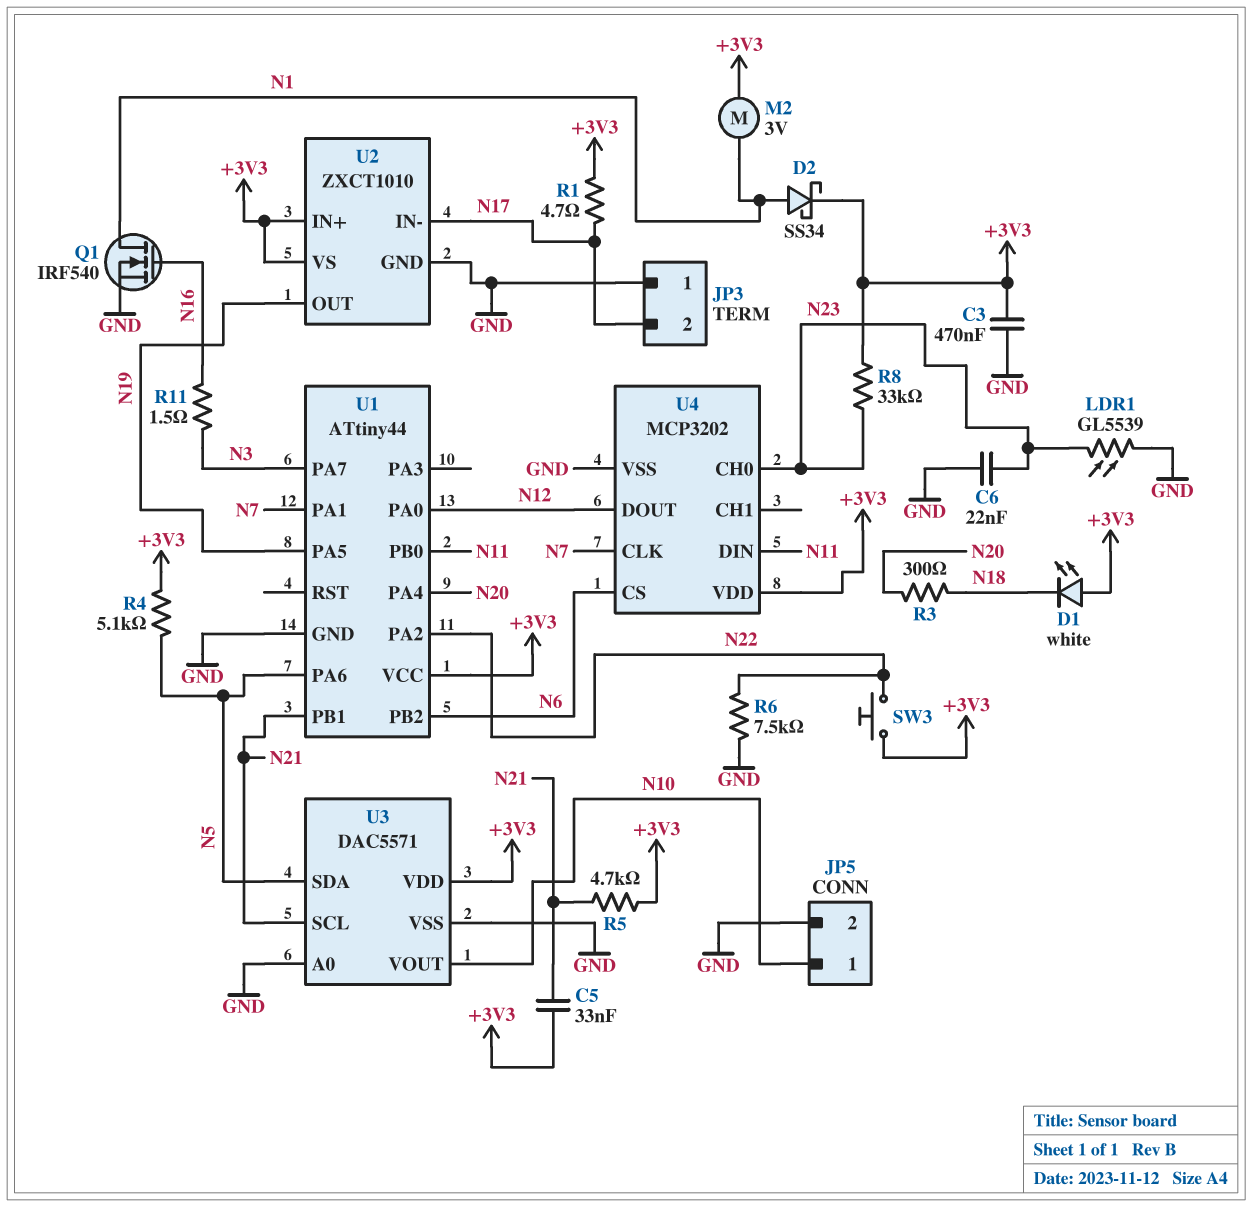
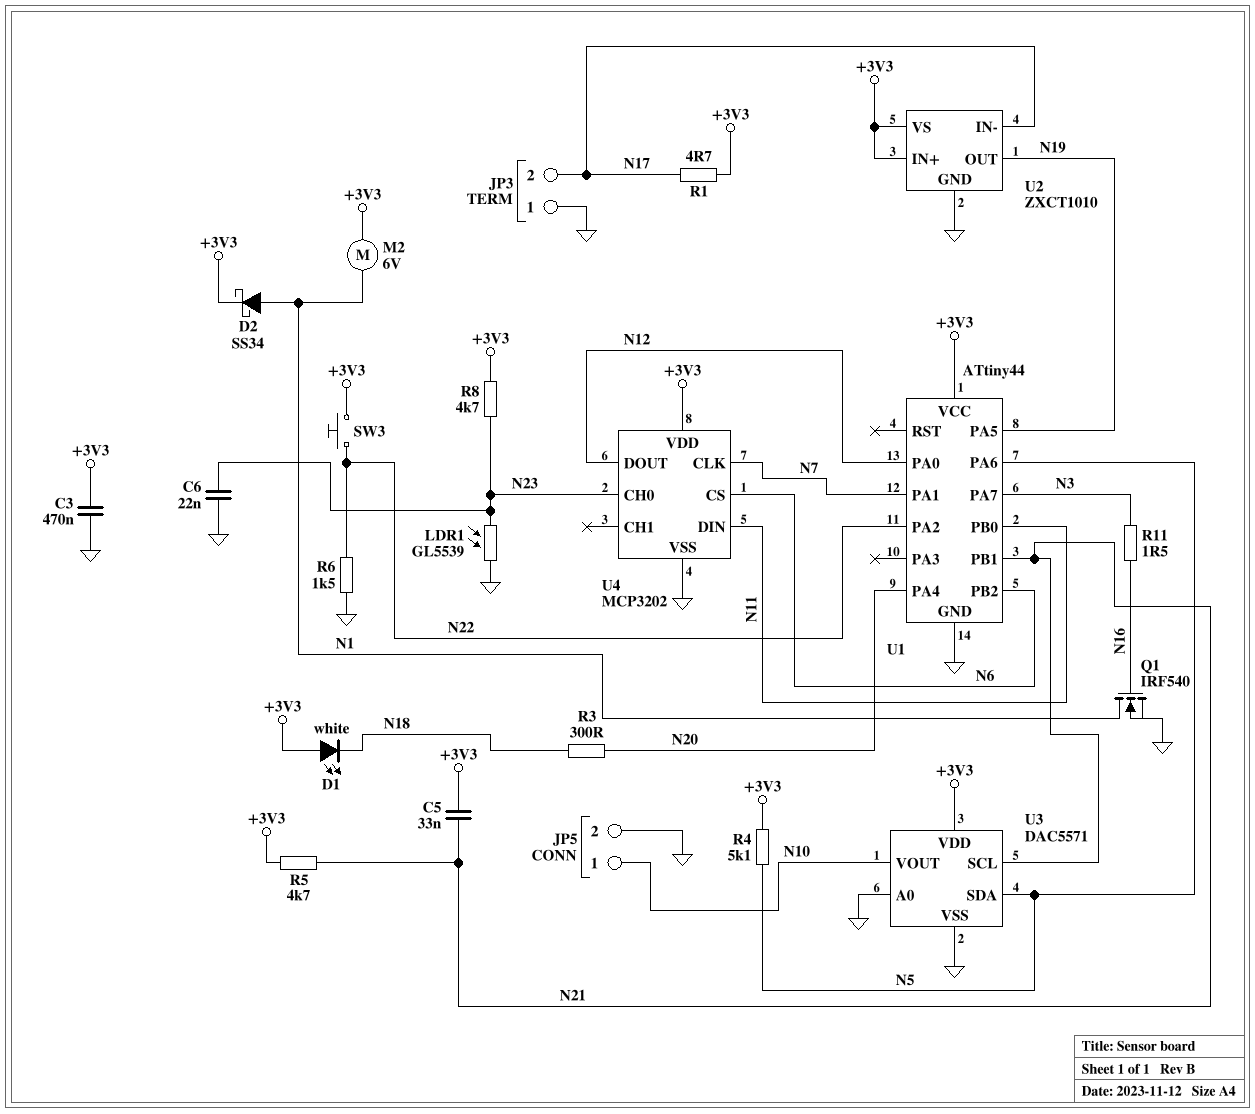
M2: motor 3V (+3V3, N1) -> motor 6V (+3V3, N1)
R6: 7.5k (GND, N22) -> 1.5k (GND, N22)
R8: 33k (+3V3, N23) -> 4.7k (+3V3, N23)

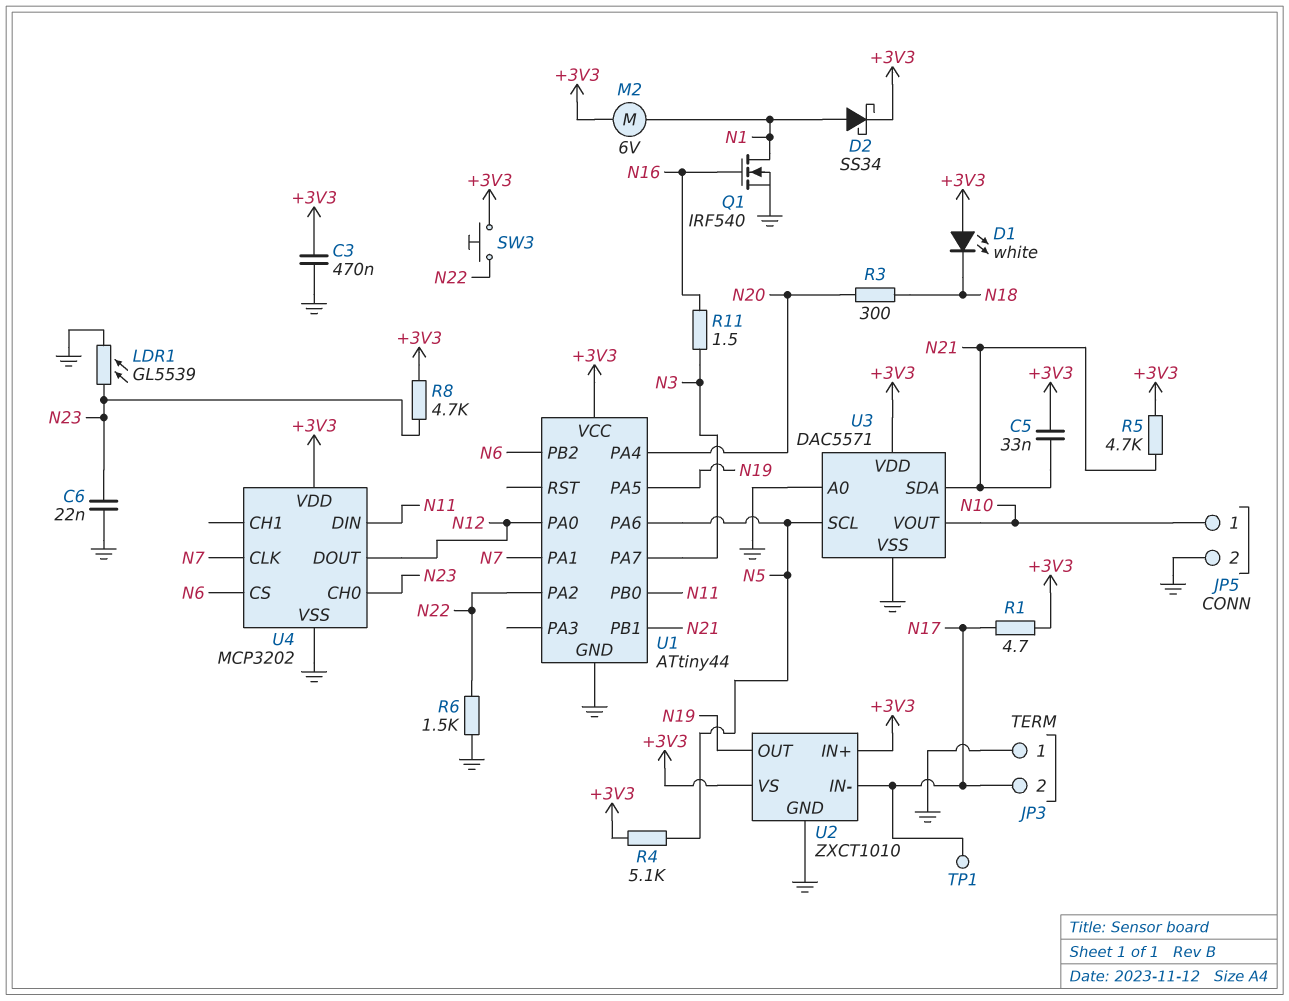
TP1: none -> test point (N17)
U3 pin SCL: N21 -> N5
U3 pin SDA: N5 -> N21

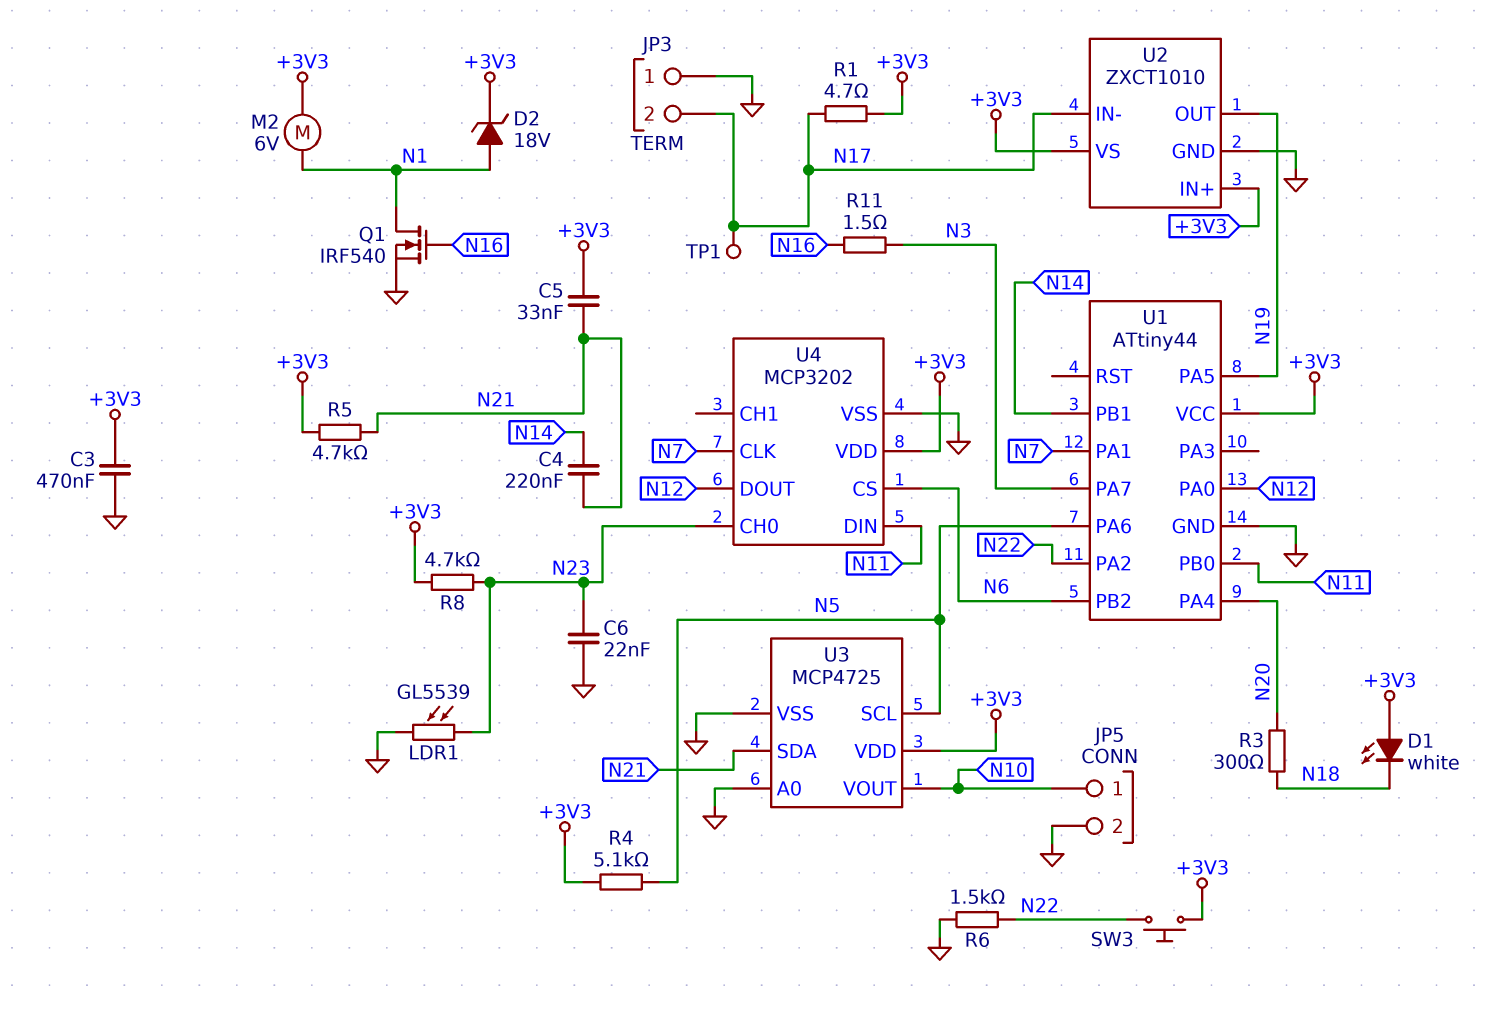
C4: none -> 220nF (N14, N21)
D2: schottky SS34 (A N1, K +3V3) -> zener 18V (A N1, K +3V3)
U1 pin PB1: N21 -> N14
U3: DAC5571 -> MCP4725

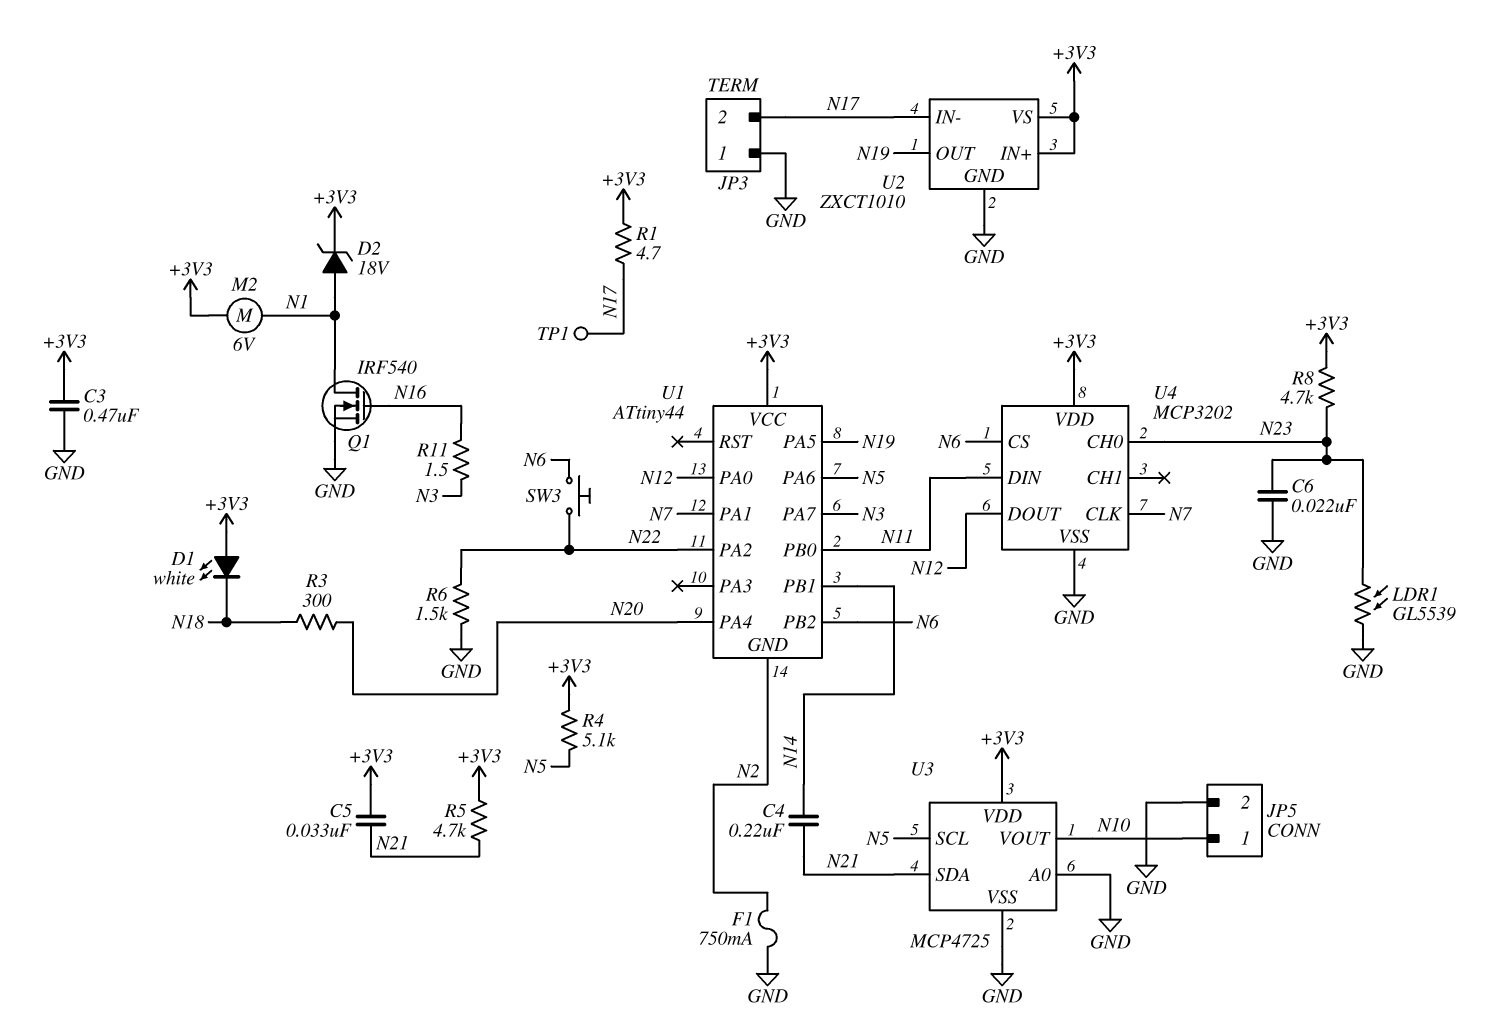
F1: none -> 750mA (GND, N2)
SW3: button (+3V3, N22) -> button (N6, N22)
U1 pin GND: GND -> N2

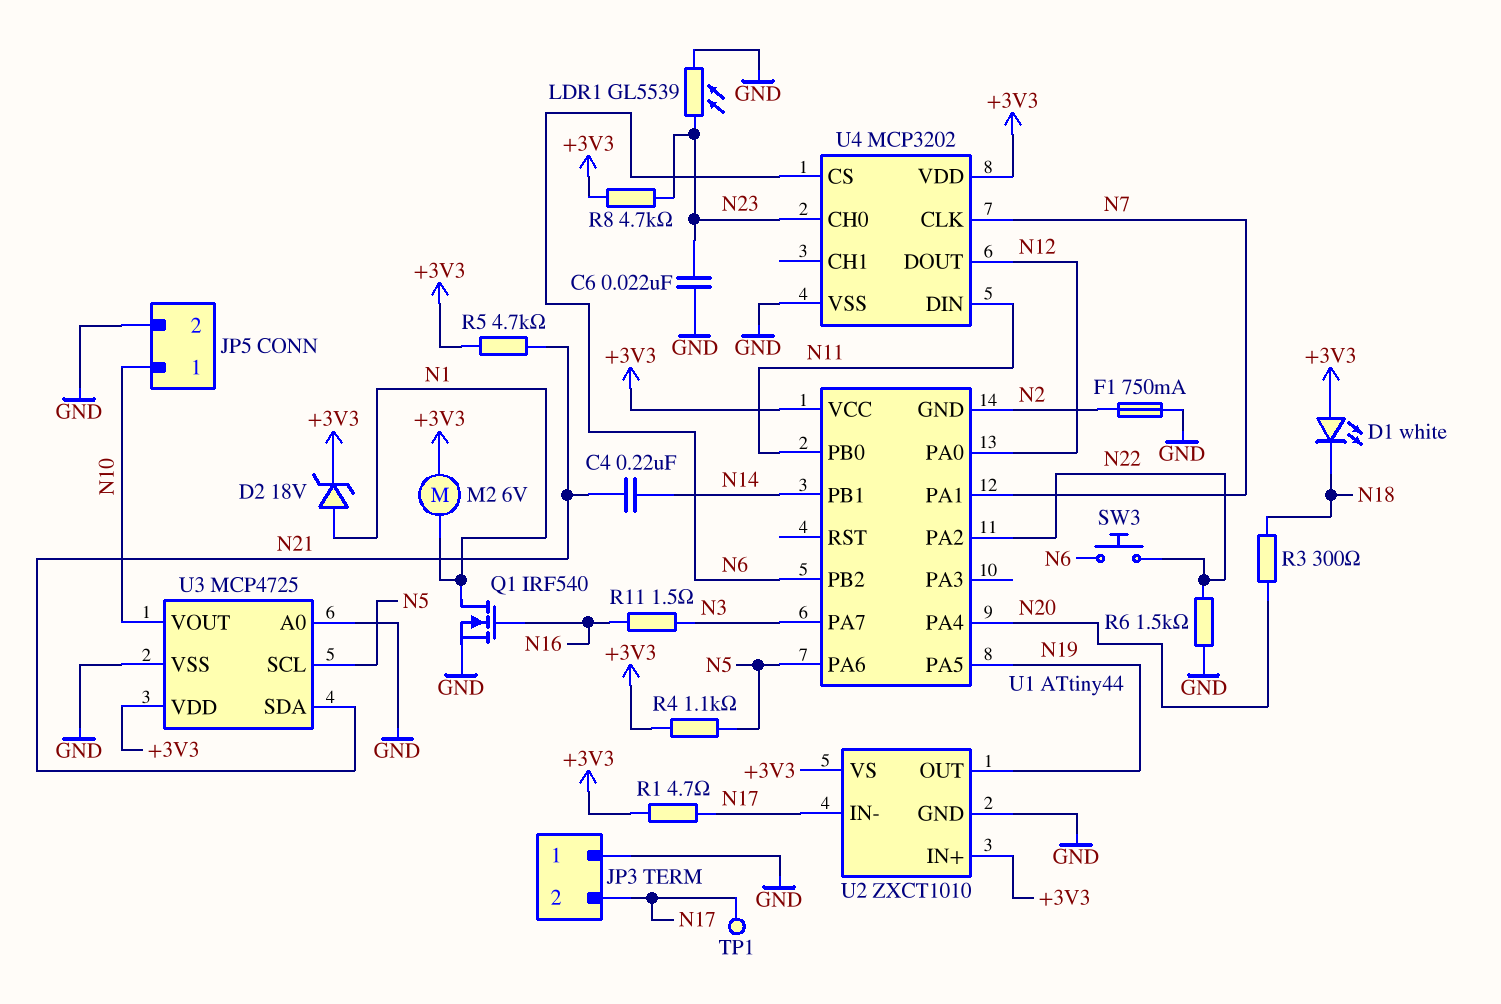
C3: 470nF (+3V3, GND) -> none
C5: 33nF (+3V3, N21) -> none
R4: 5.1k (+3V3, N5) -> 1.1k (+3V3, N5)

